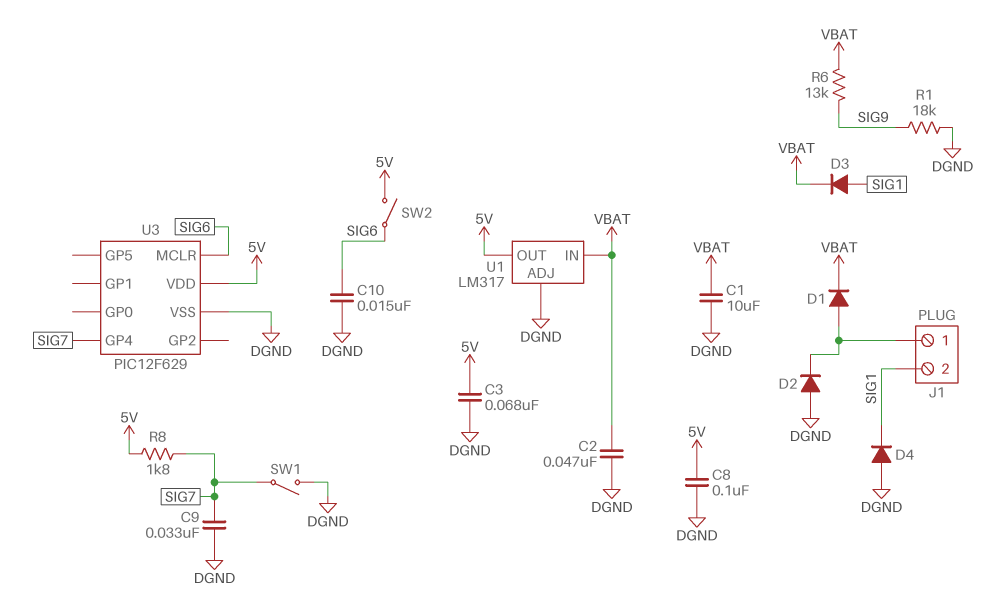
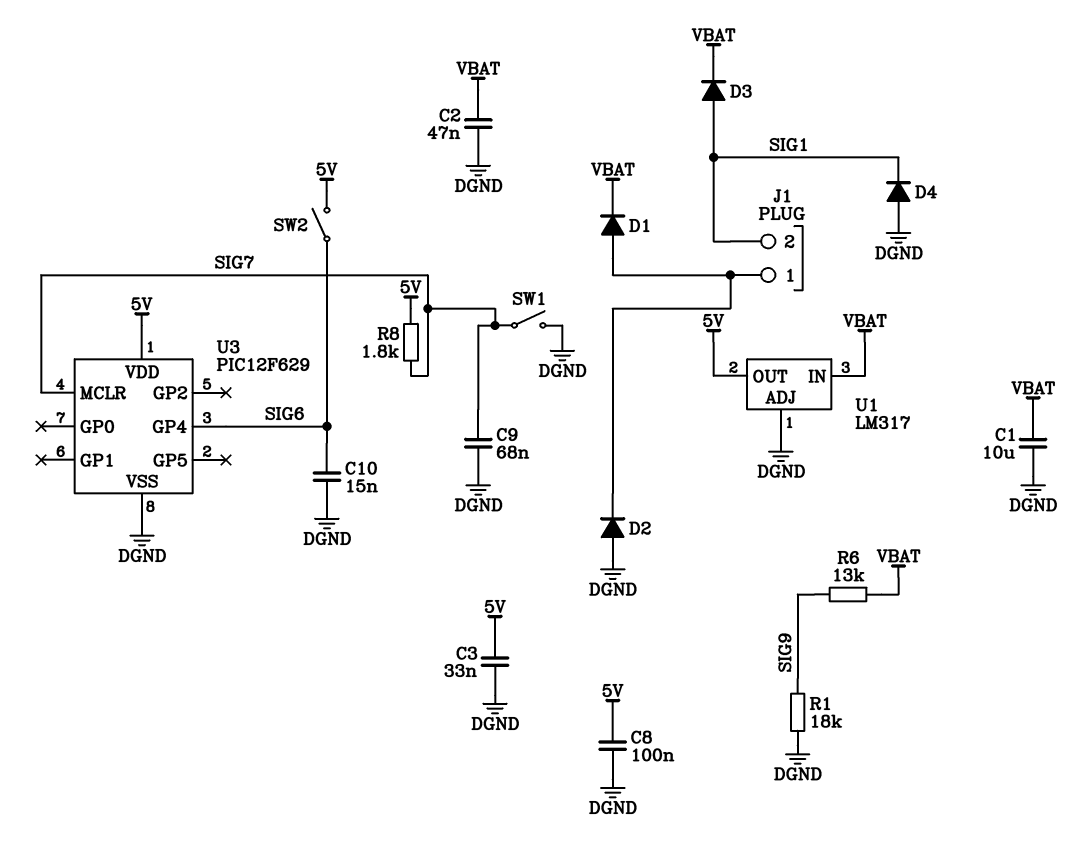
C3: 68nF (5V, DGND) -> 33nF (5V, DGND)
C9: 33nF (DGND, SIG7) -> 68nF (DGND, SIG7)
U3 pin GP4: SIG7 -> SIG6
U3 pin MCLR: SIG6 -> SIG7

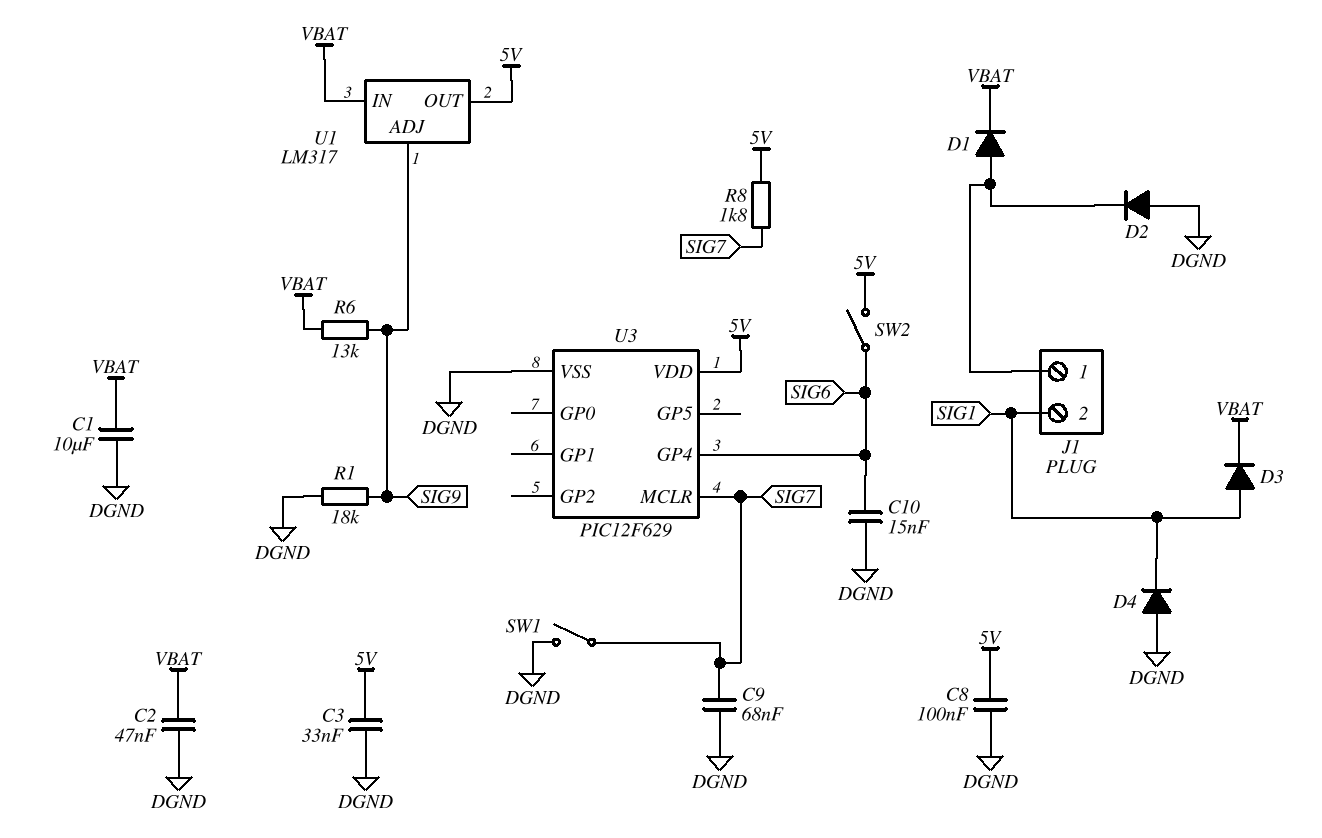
U1 pin ADJ: DGND -> SIG9

